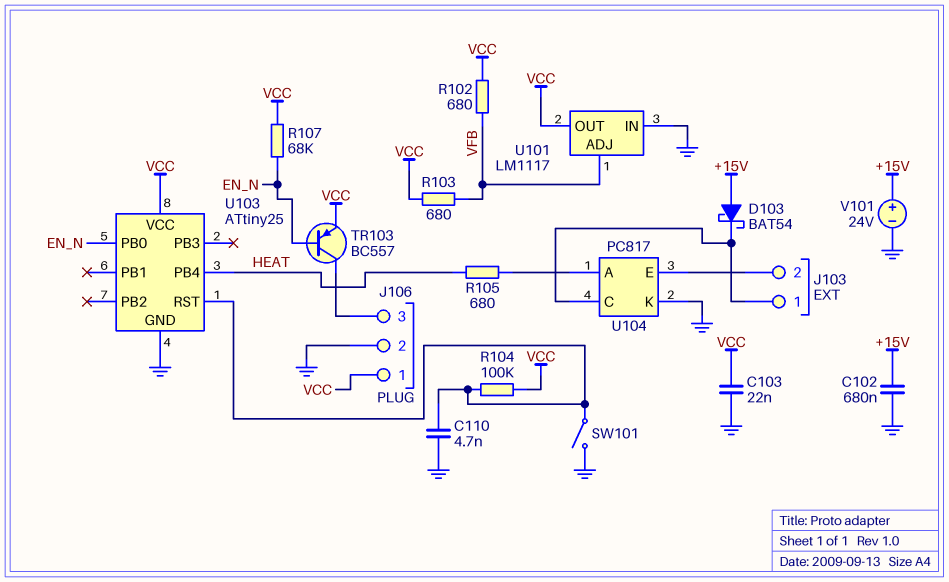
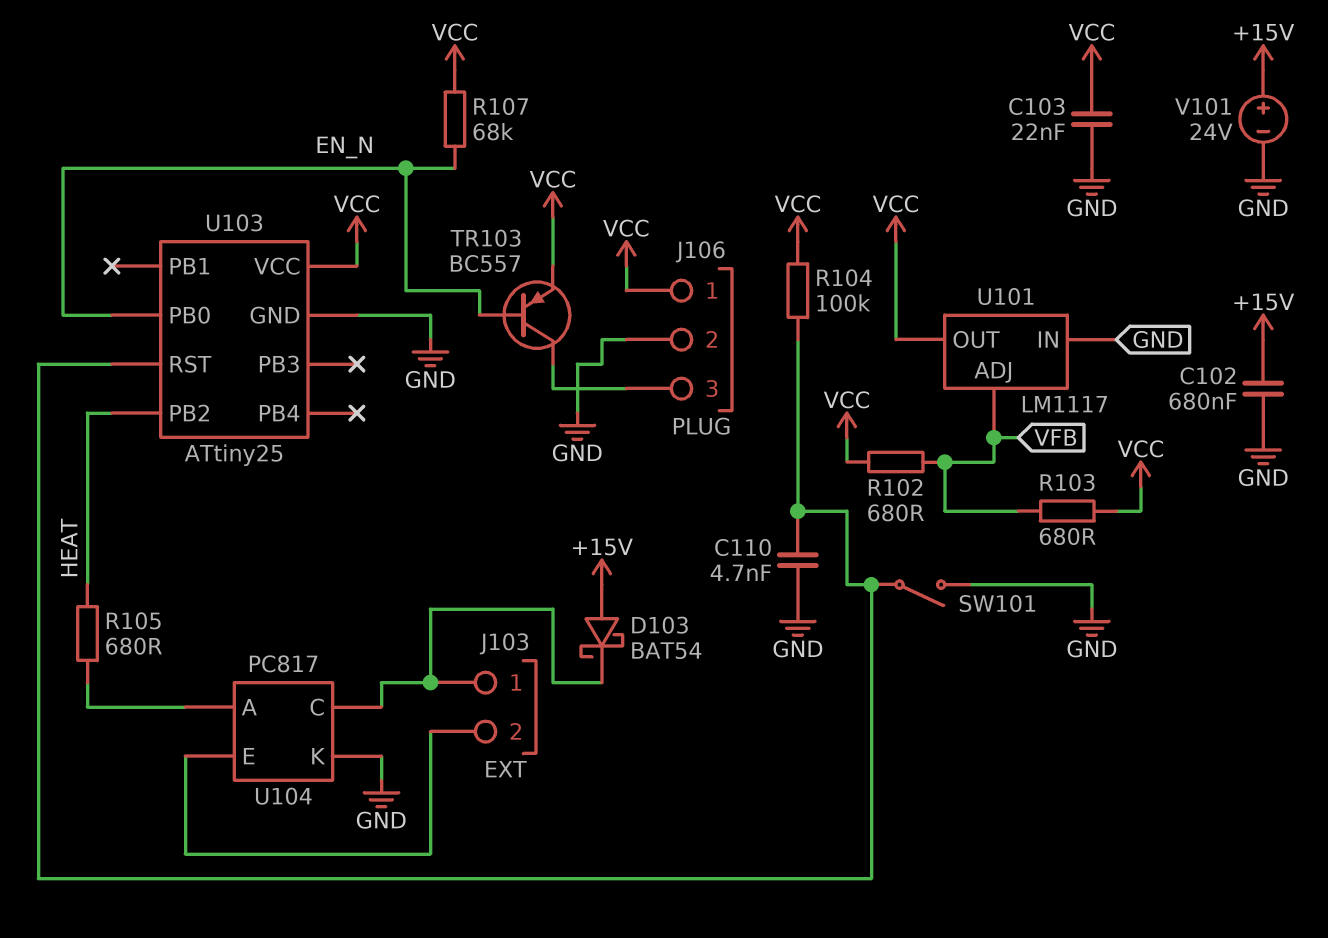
U103 pin PB2: none -> HEAT
U103 pin PB4: HEAT -> none

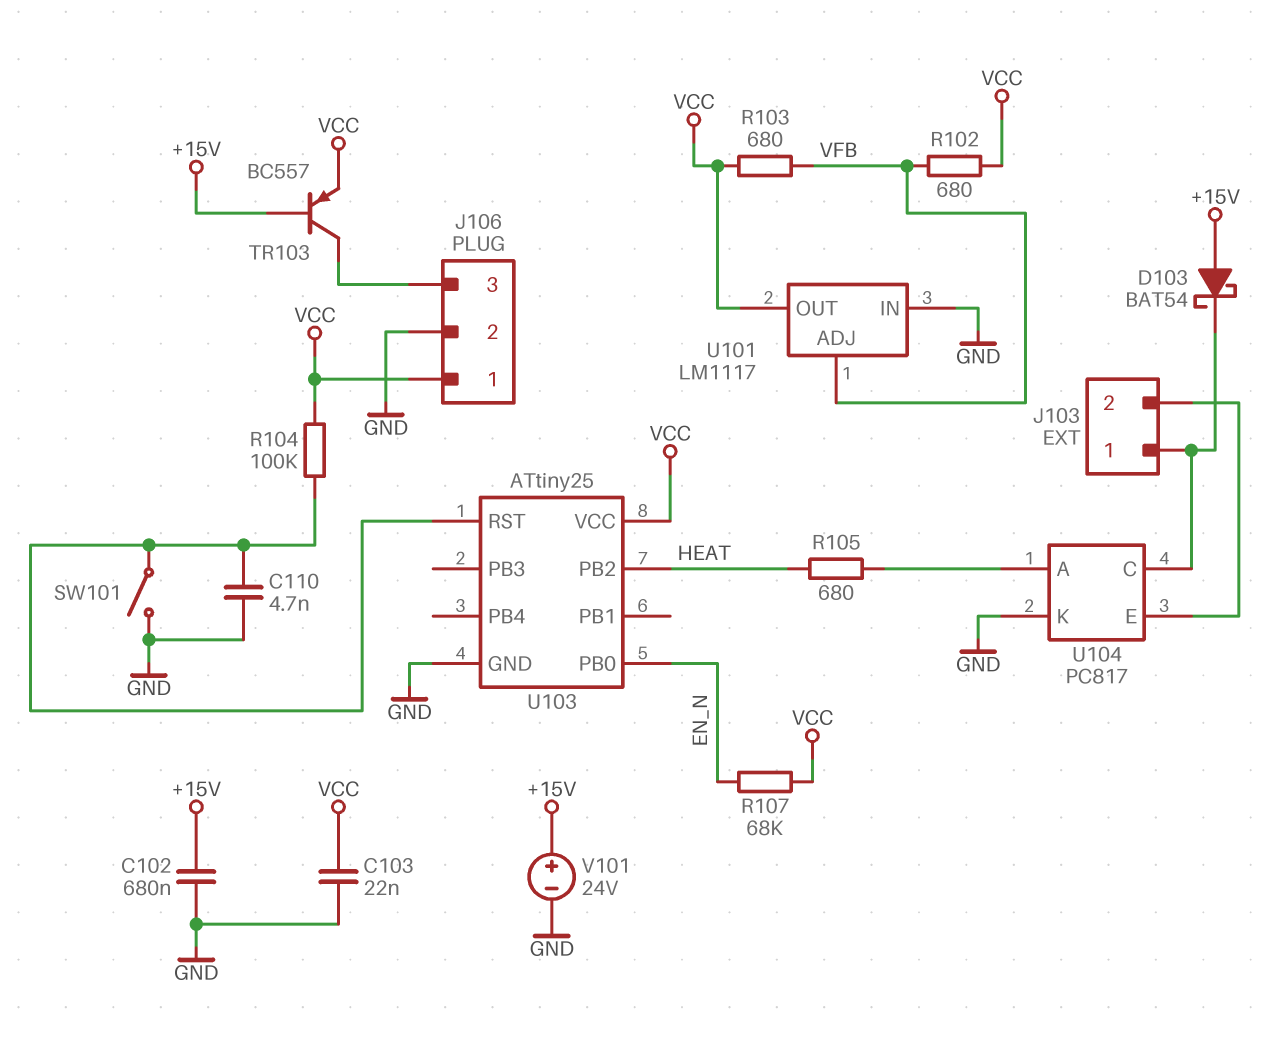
TR103: PNP BC557 (B EN_N, C J106/3, E VCC) -> PNP BC557 (B +15V, C J106/3, E VCC)

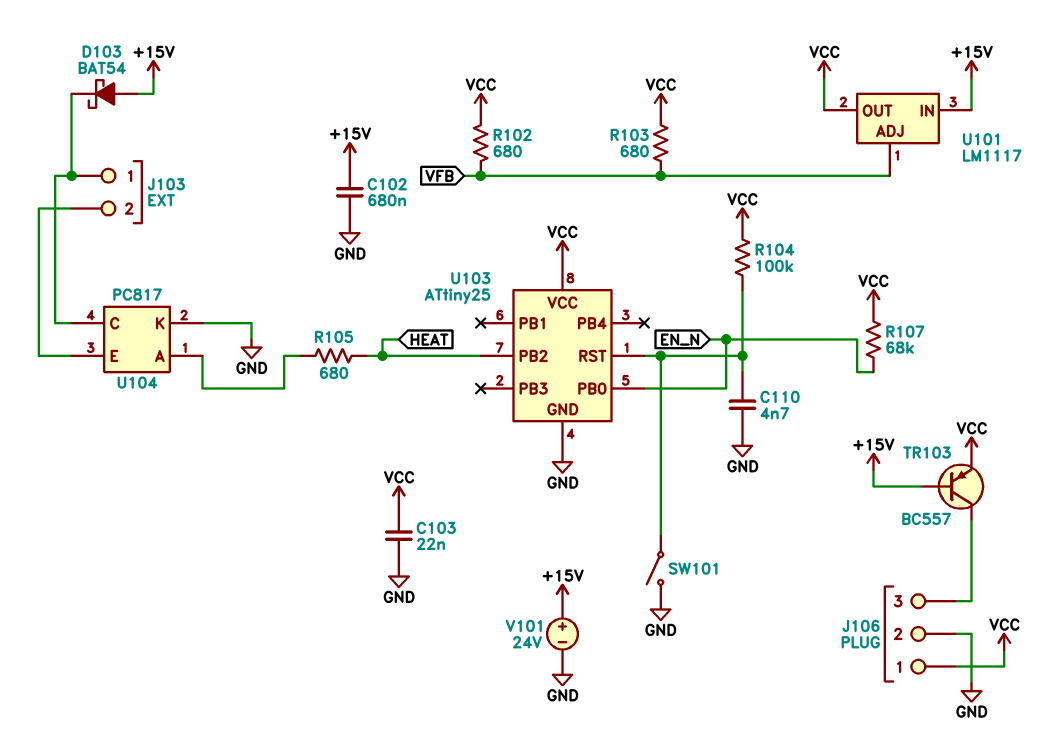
U101 pin IN: GND -> +15V

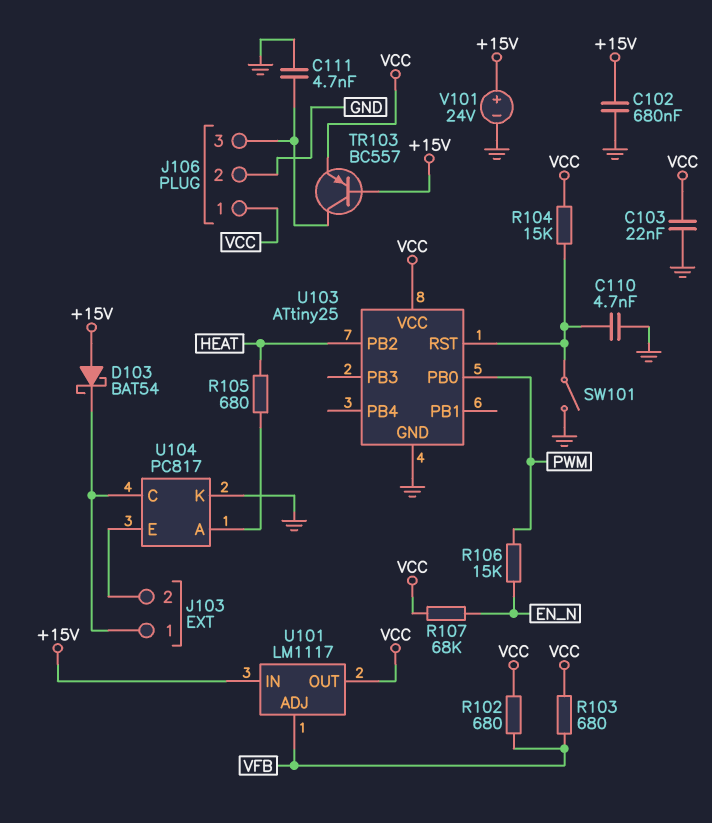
C111: none -> 4.7nF (GND, J106/3)
R104: 100k (U103/RST, VCC) -> 15k (U103/RST, VCC)
R106: none -> 15k (EN_N, PWM)
U103 pin PB0: EN_N -> PWM

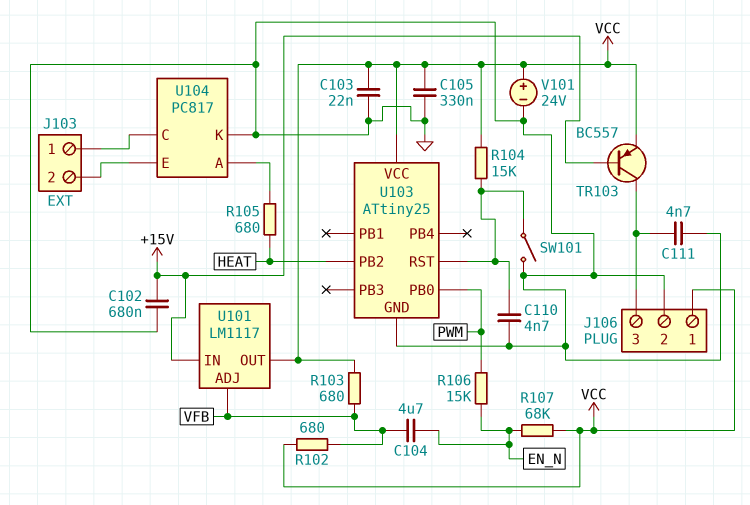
C104: none -> 4.7uF (EN_N, VFB)
C105: none -> 330nF (GND, VCC)
D103: schottky BAT54 (A +15V, K J103/1) -> none
V101: 24V (plus +15V, minus GND) -> 24V (plus VCC, minus GND)

